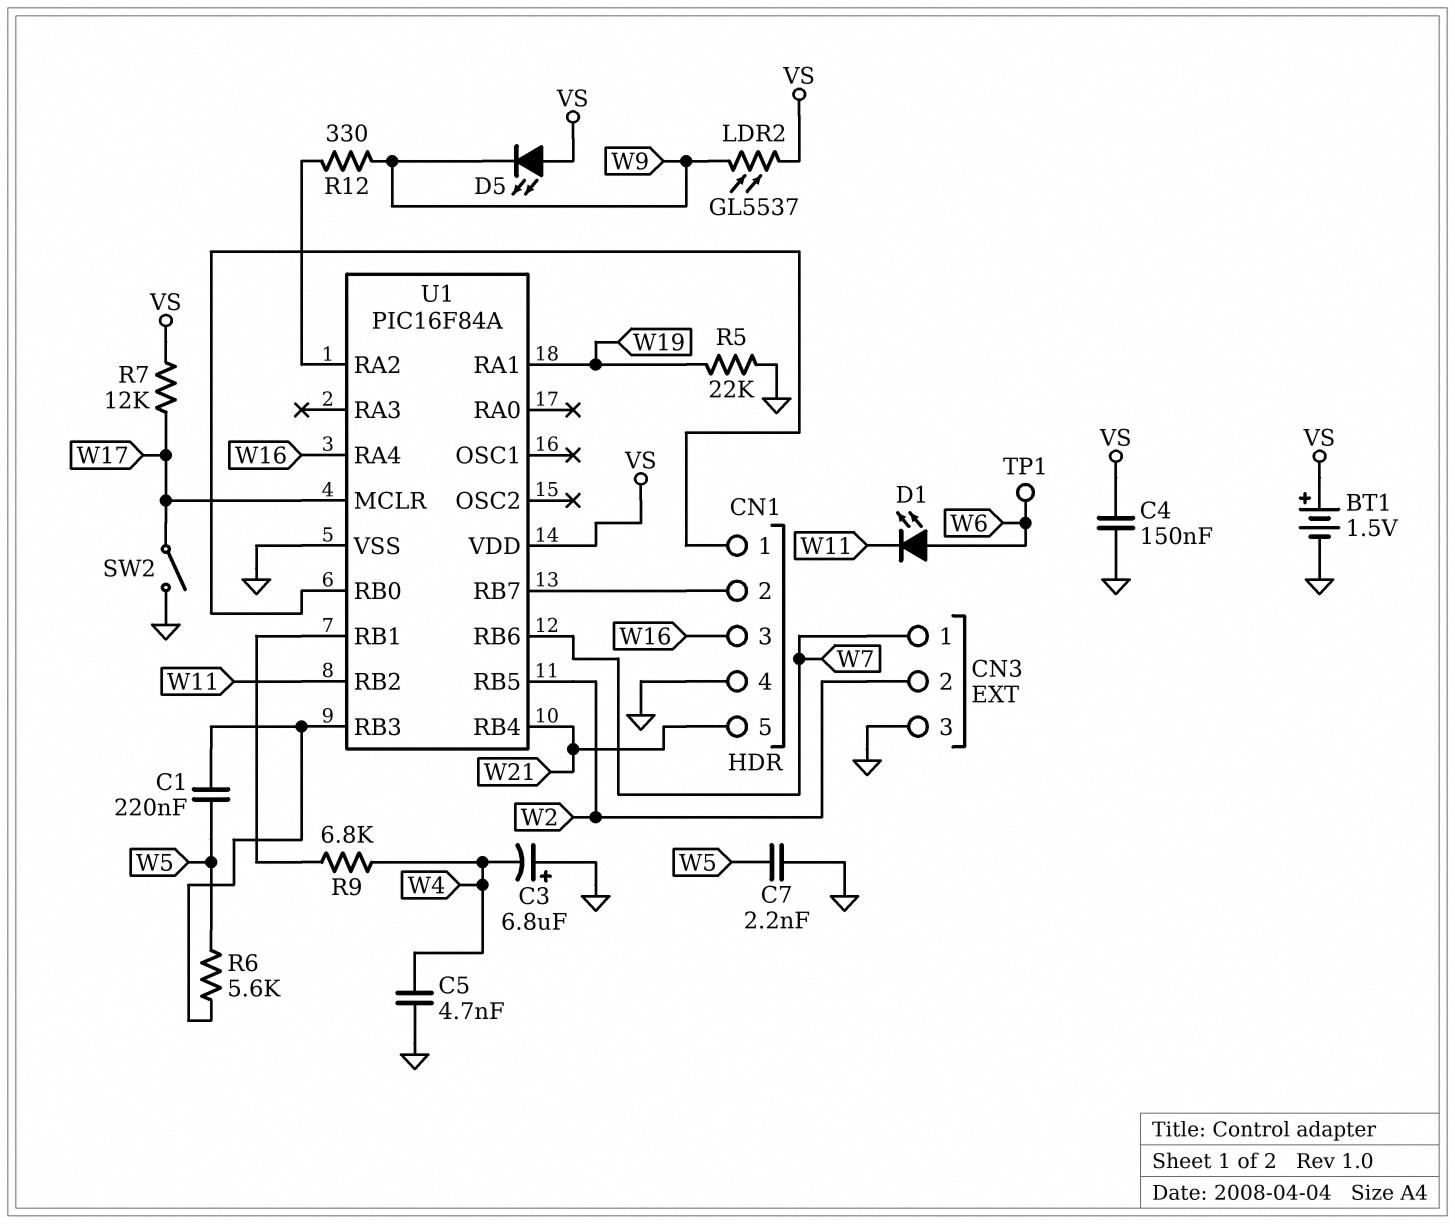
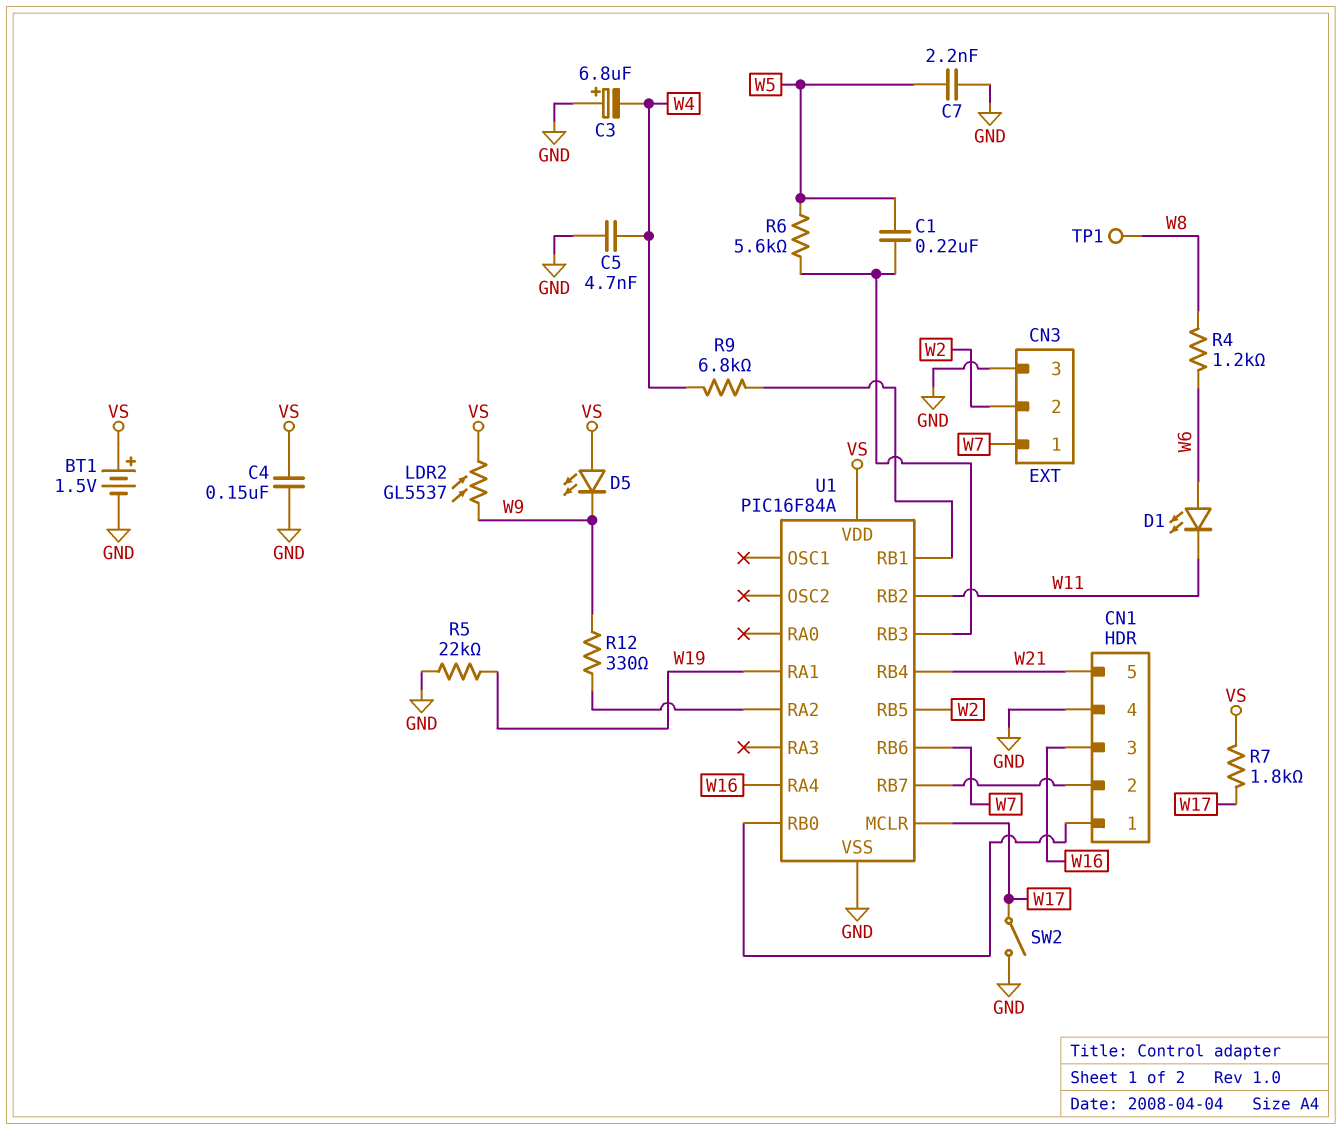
R4: none -> 1.2k (W6, W8)
R7: 12k (VS, W17) -> 1.8k (VS, W17)
TP1: test point (W6) -> test point (W8)

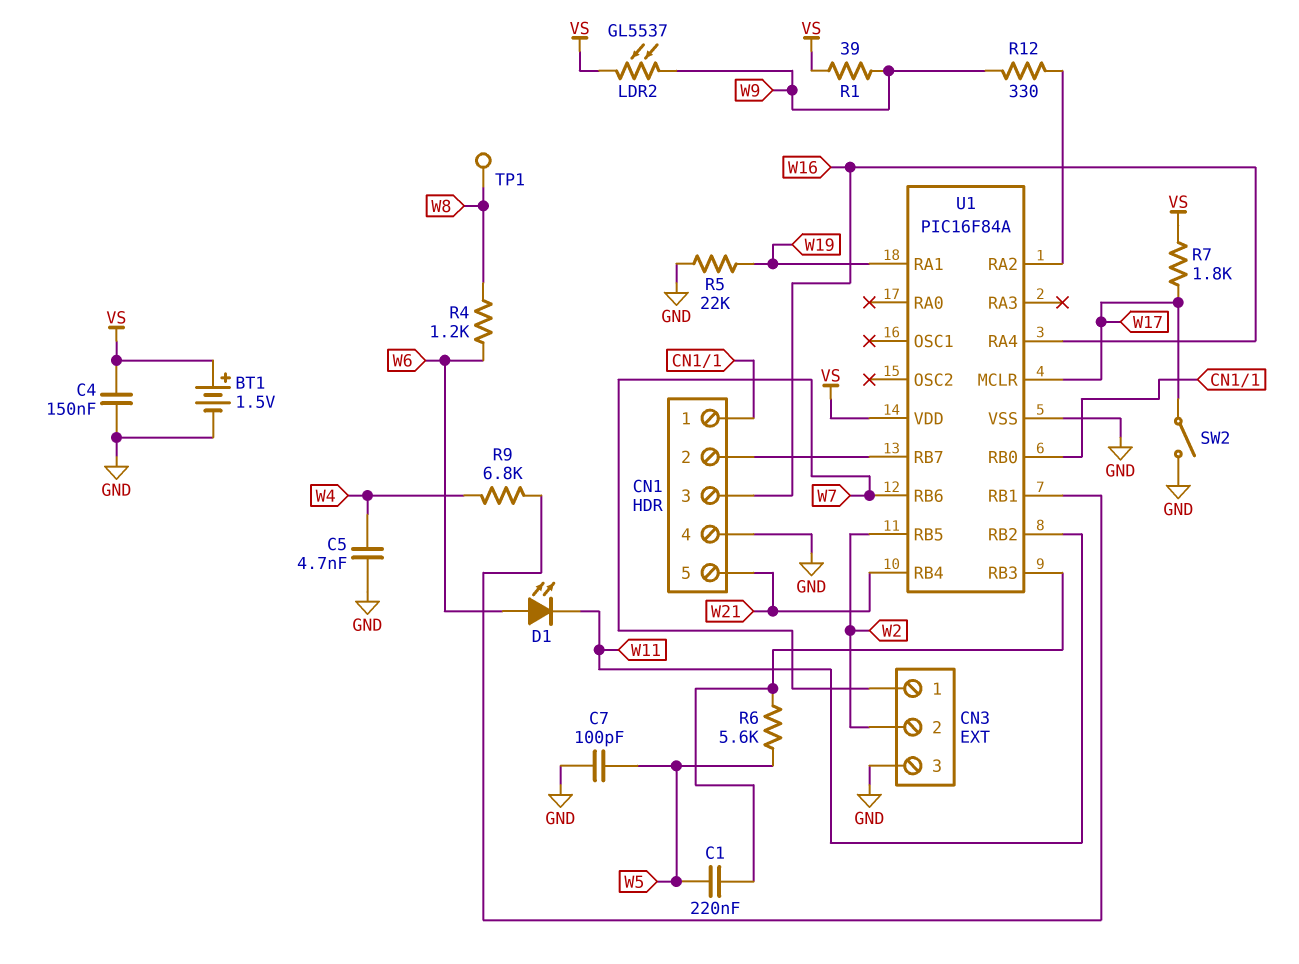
C3: 6.8uF (plus GND, minus W4) -> none
C7: 2.2nF (GND, W5) -> 100pF (GND, W5)
D5: LED (A VS, K W9) -> none
R1: none -> 39 (VS, W9)

